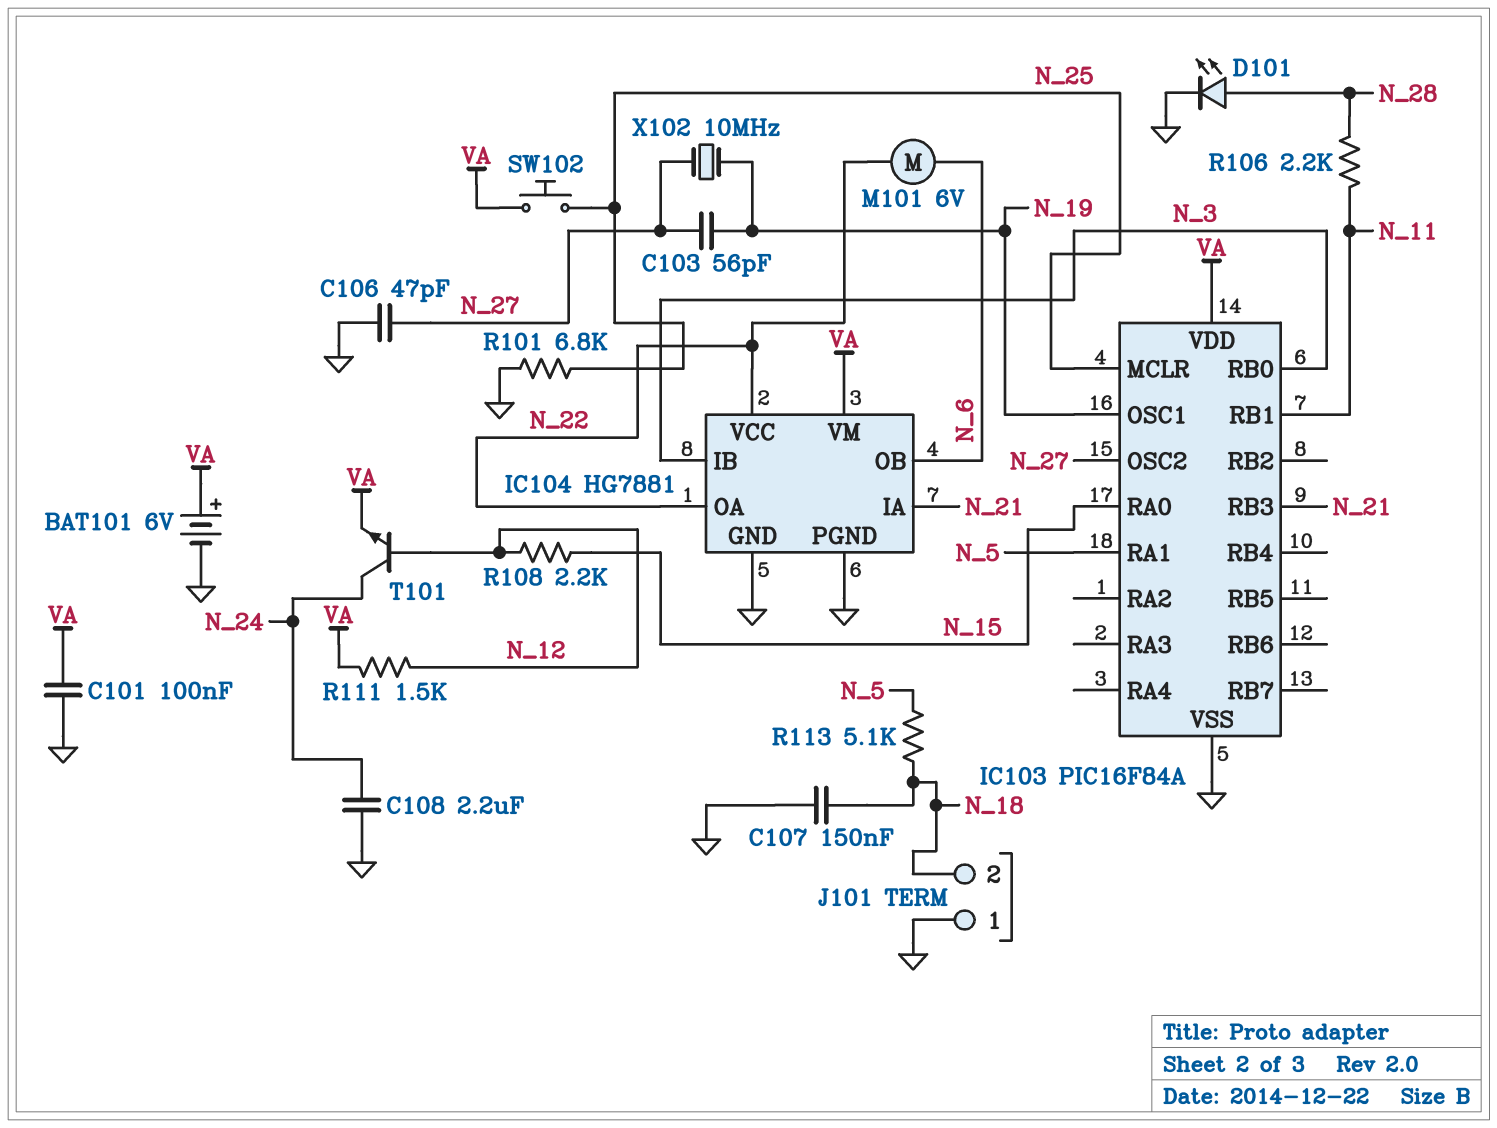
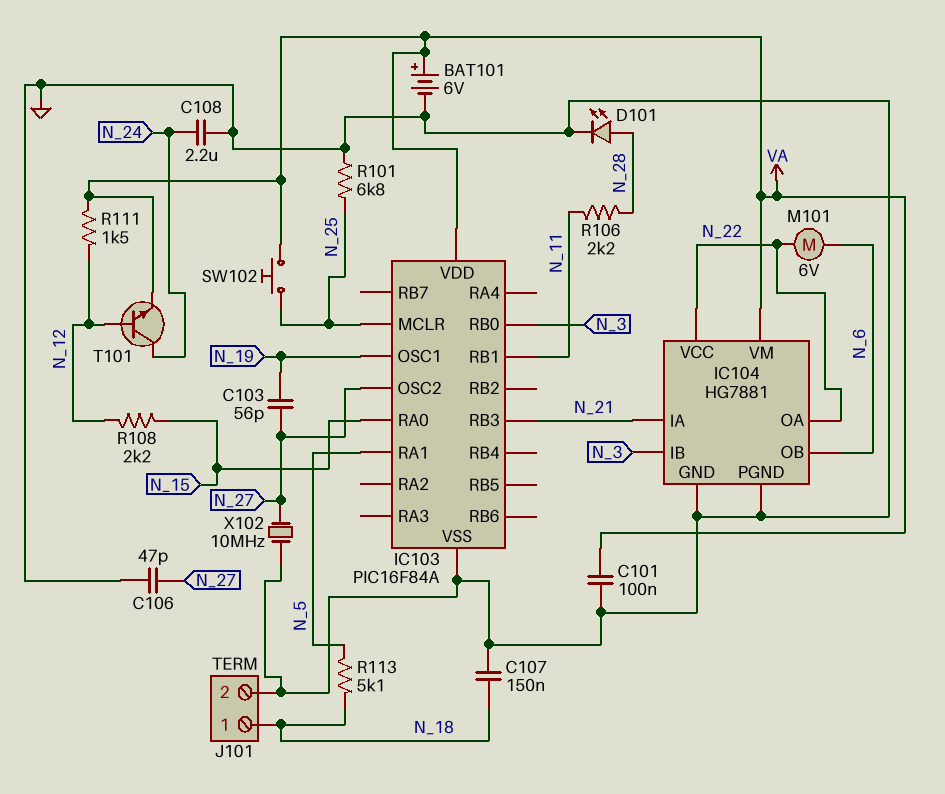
J101 pin 1: GND -> N_18
J101 pin 2: N_18 -> GND
X102: 10MHz (N_19, N_27) -> 10MHz (GND, N_27)

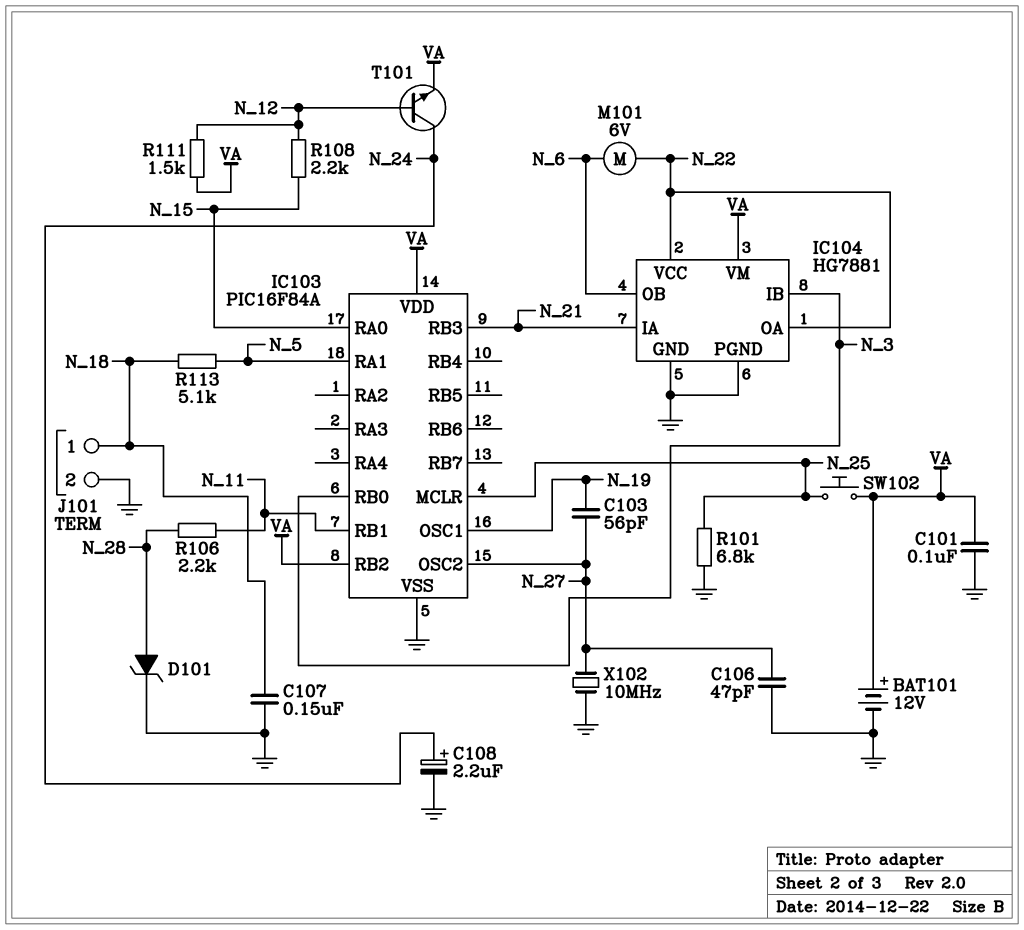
BAT101: 6V (plus VA, minus GND) -> 12V (plus VA, minus GND)
C108: 2.2uF (GND, N_24) -> 2.2uF (plus N_24, minus GND)
D101: LED (A N_28, K GND) -> zener (A N_28, K GND)
IC103 pin RB2: none -> VA

